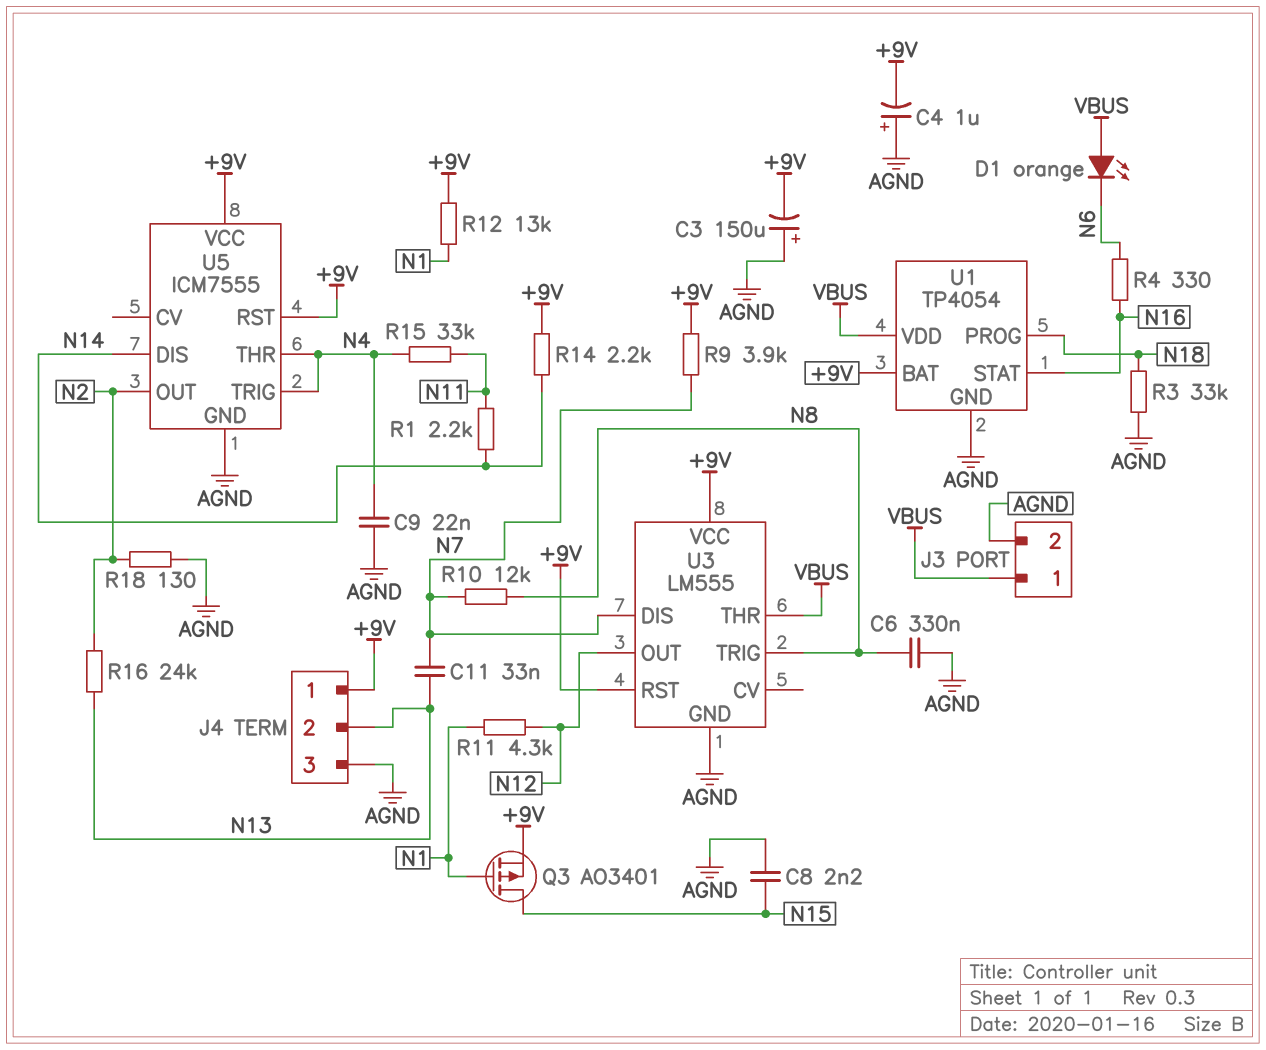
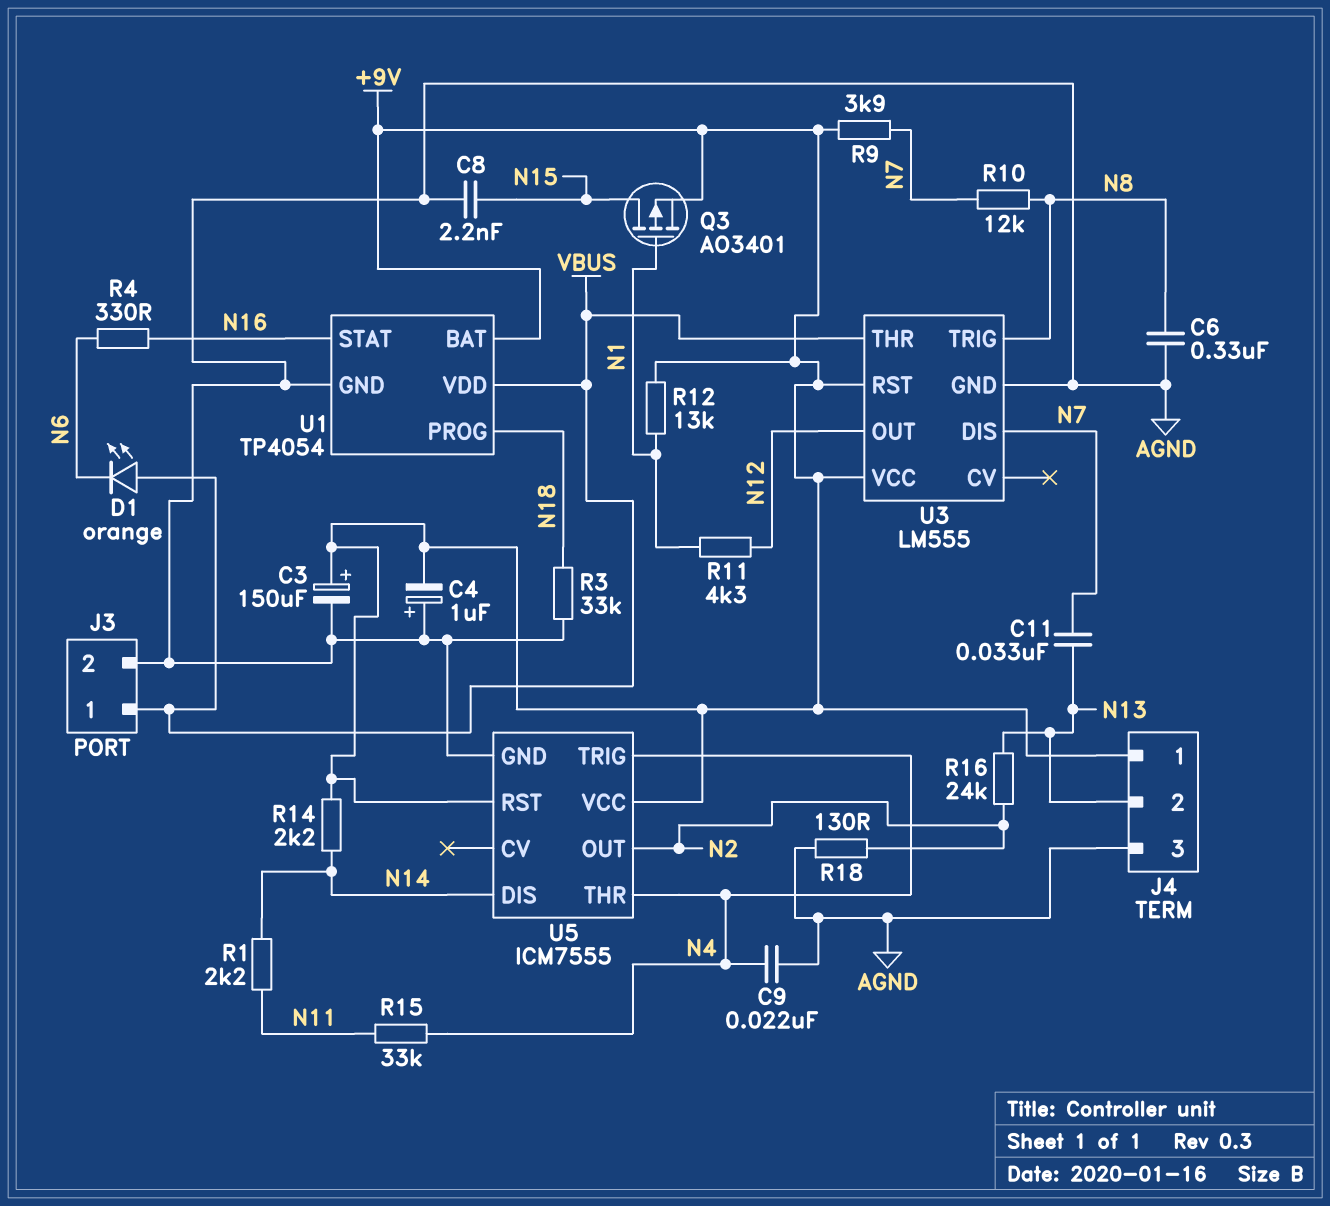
C3: 150uF (plus AGND, minus +9V) -> 150uF (plus +9V, minus AGND)

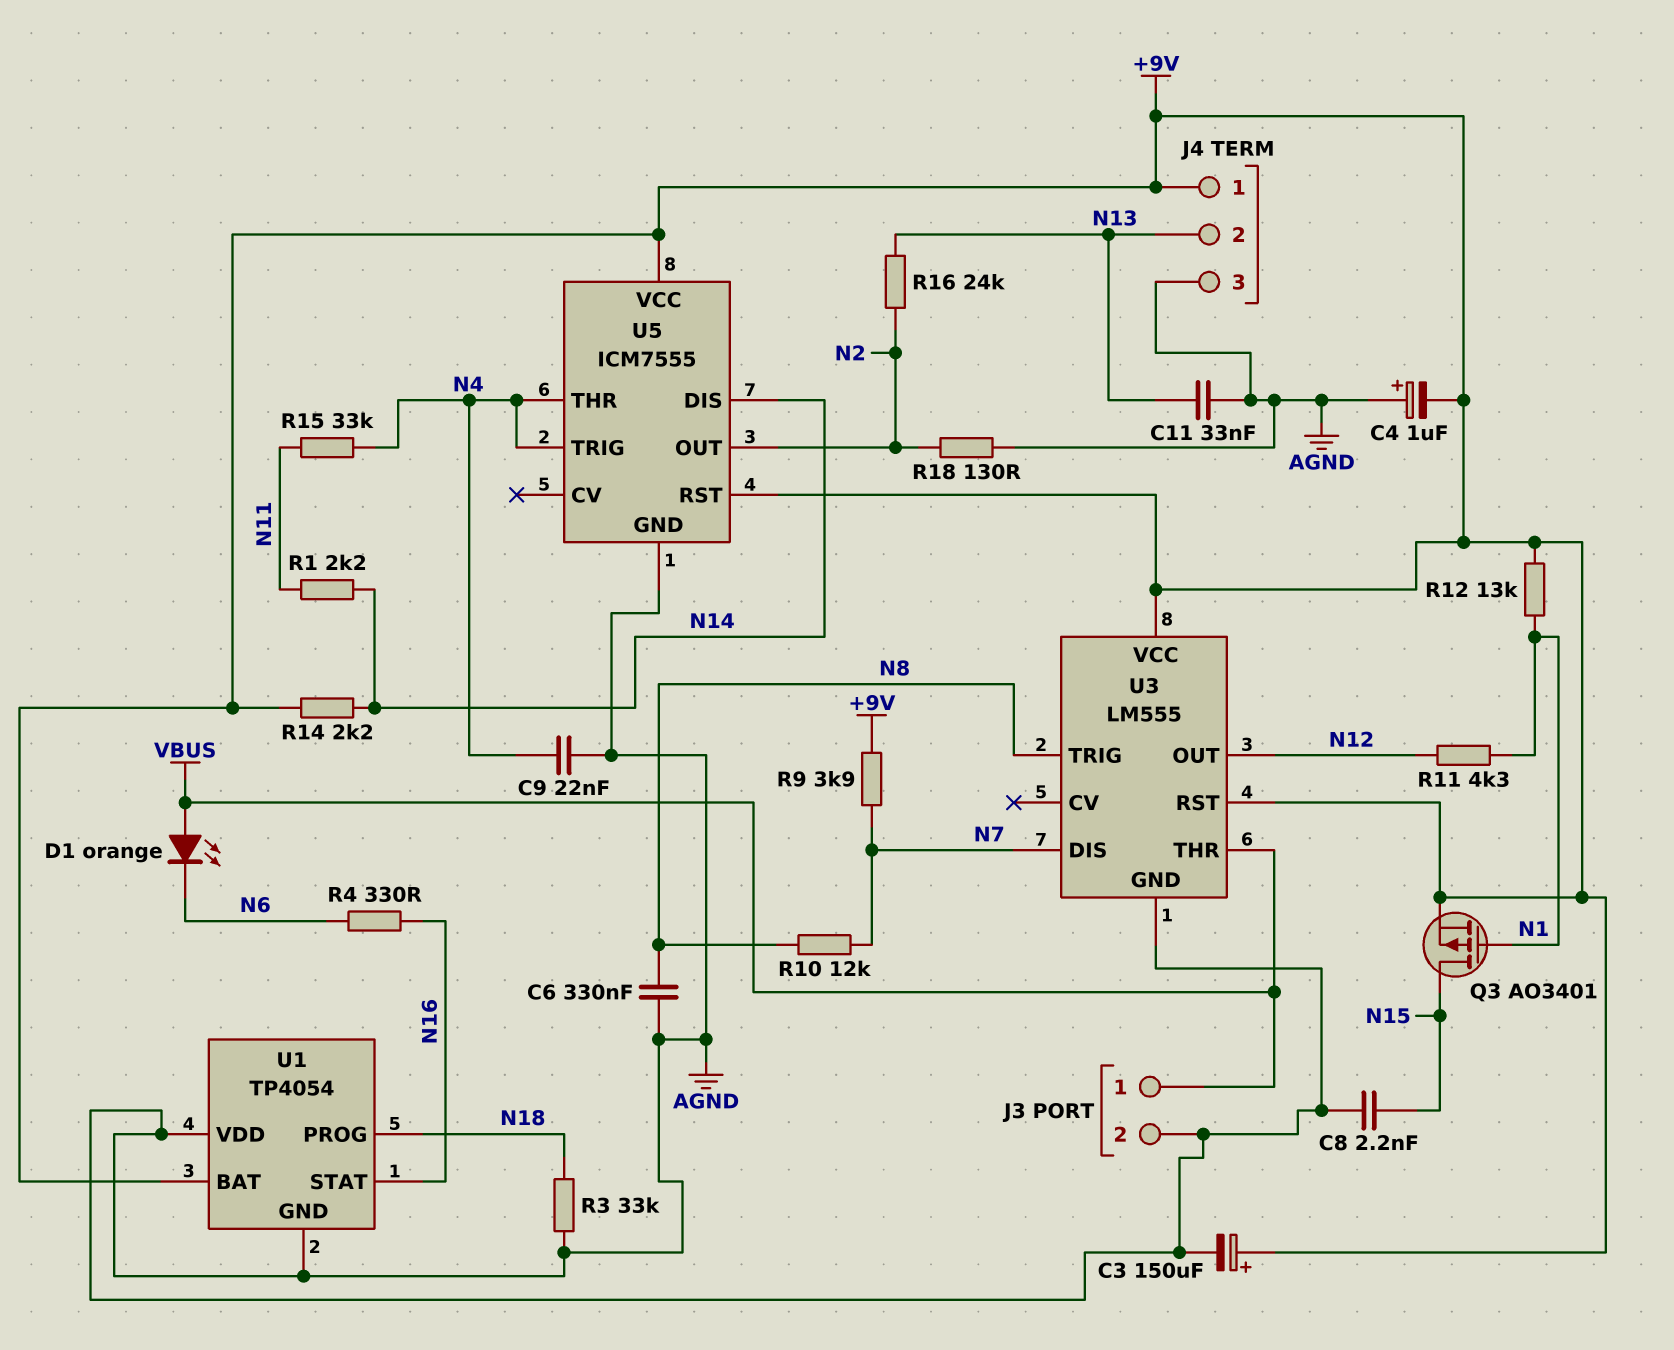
C11: 33nF (N7, N13) -> 33nF (AGND, N13)
U1 pin VDD: VBUS -> AGND

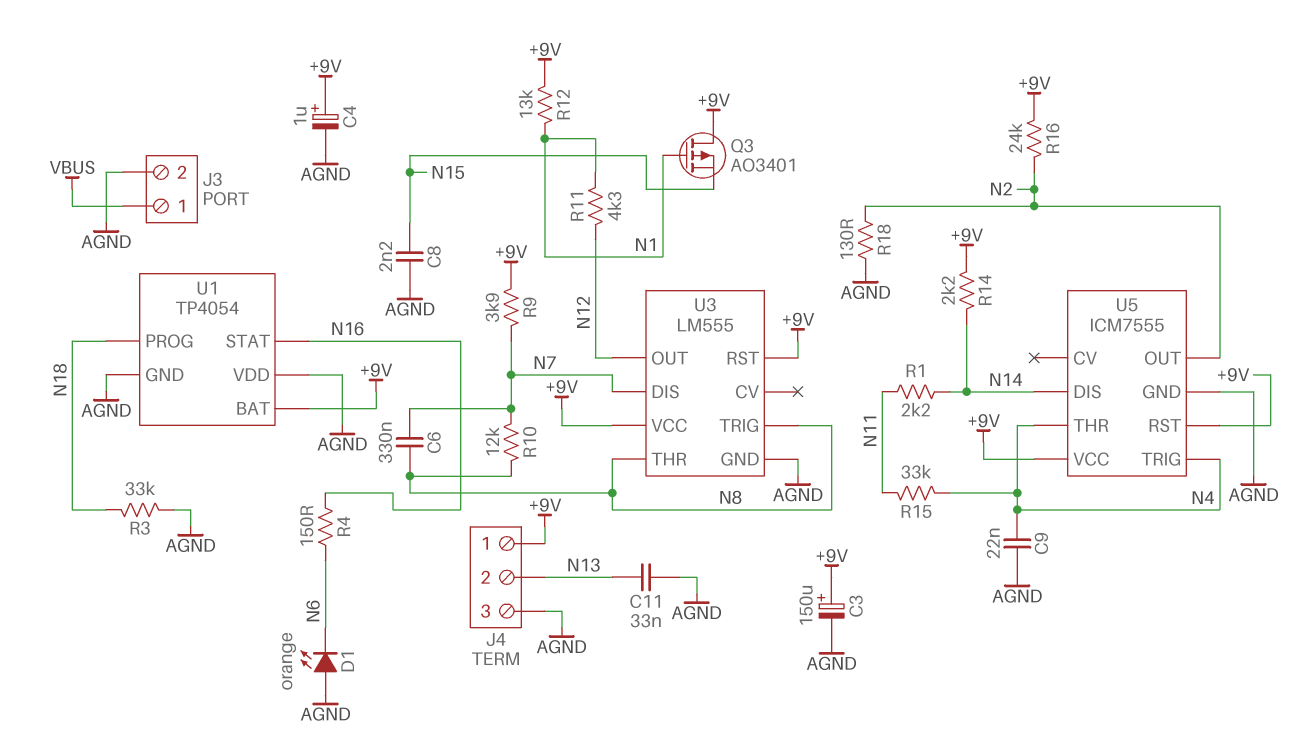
C4: 1uF (plus AGND, minus +9V) -> 1uF (plus +9V, minus AGND)
C6: 330nF (AGND, N8) -> 330nF (N7, N8)
D1: LED orange (A VBUS, K N6) -> LED orange (A AGND, K N6)
Q3: PMOS AO3401 (G N1, D N15, S +9V) -> PMOS AO3401 (G N1, D +9V, S N15)
R4: 330 (N6, N16) -> 150 (N6, N16)
R16: 24k (N2, N13) -> 24k (+9V, N2)
U3 pin THR: VBUS -> N8

